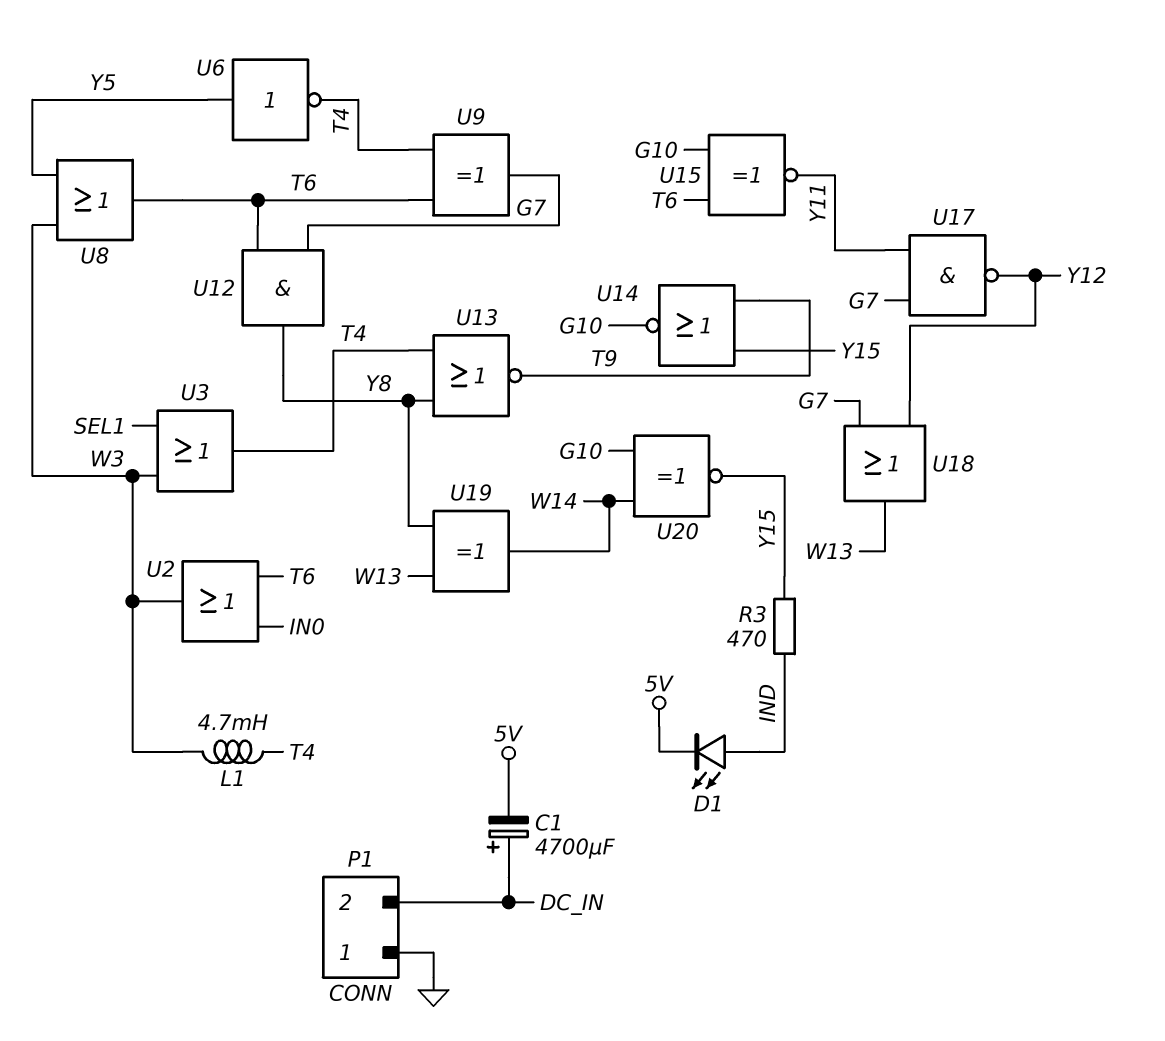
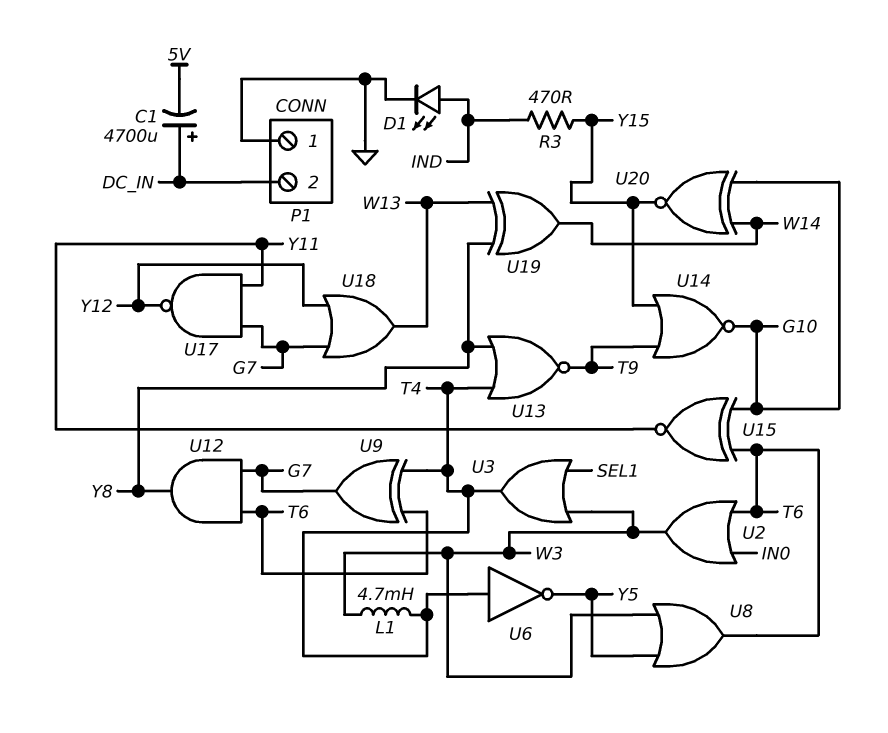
D1: LED (A IND, K 5V) -> LED (A IND, K GND)
U6: NOT (in Y5, out T4) -> NOT (in T4, out Y5)

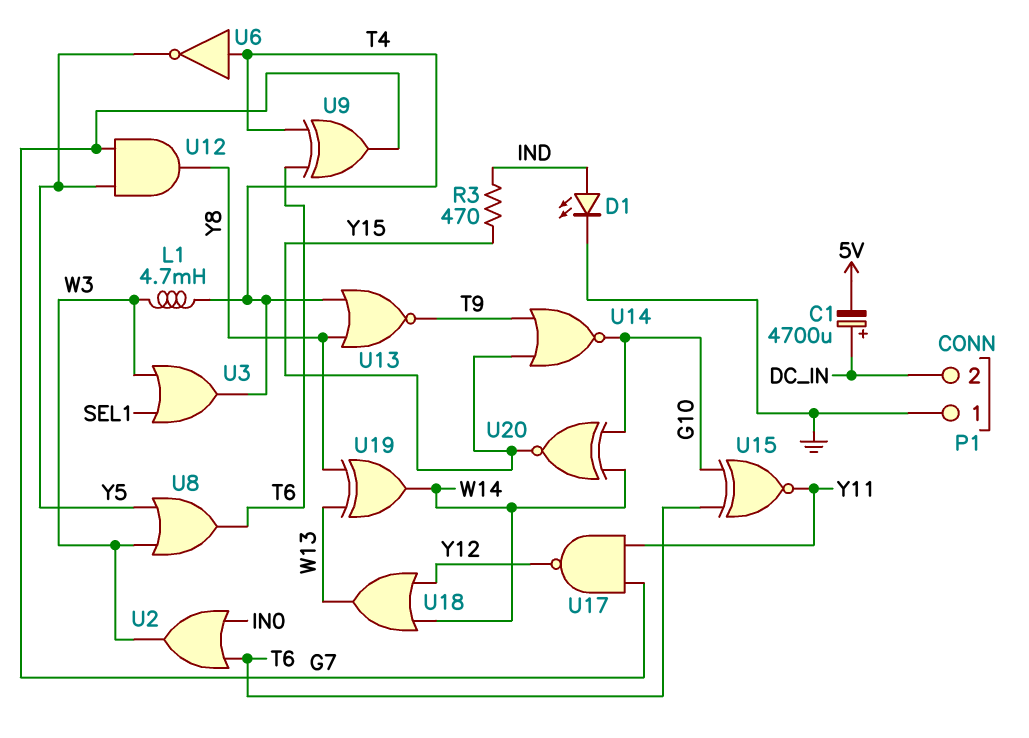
U12: AND (in G7, in T6, out Y8) -> AND (in G7, in Y5, out Y8)
U18: OR (in G7, in Y12, out W13) -> OR (in W14, in Y12, out W13)

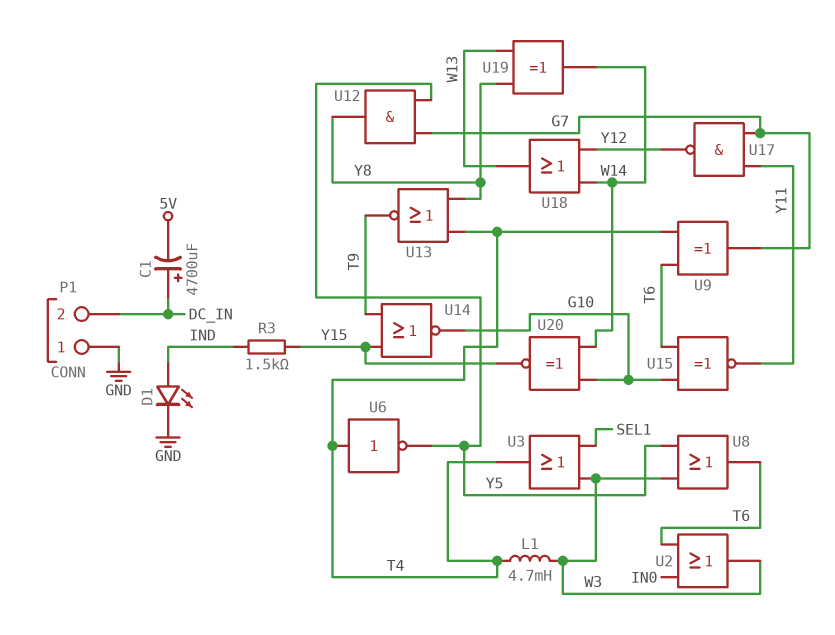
R3: 470 (IND, Y15) -> 1.5k (IND, Y15)

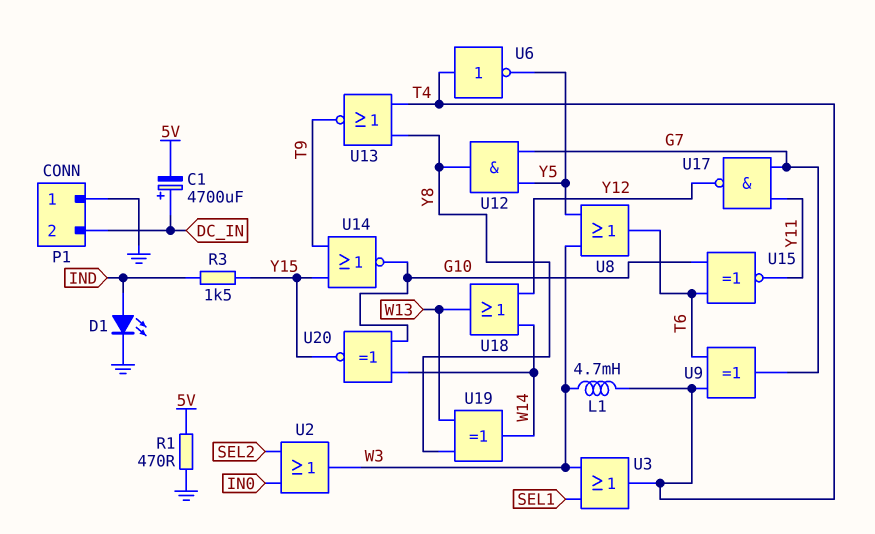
R1: none -> 470 (5V, GND)
U2: OR (in IN0, in T6, out W3) -> OR (in IN0, in SEL2, out W3)

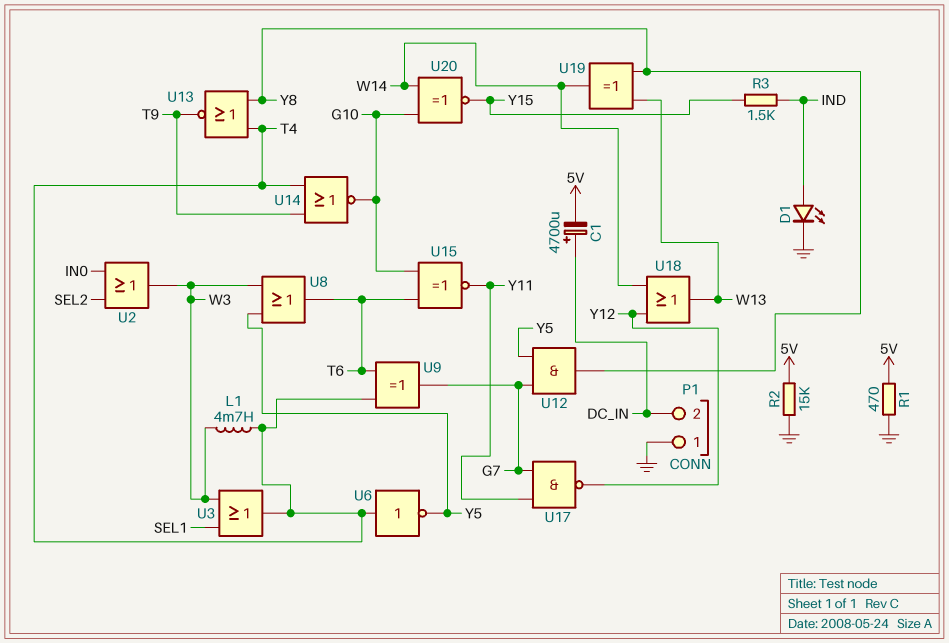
R2: none -> 15k (5V, GND)
U14: NOR (in T9, in Y15, out G10) -> NOR (in T4, in T9, out G10)

